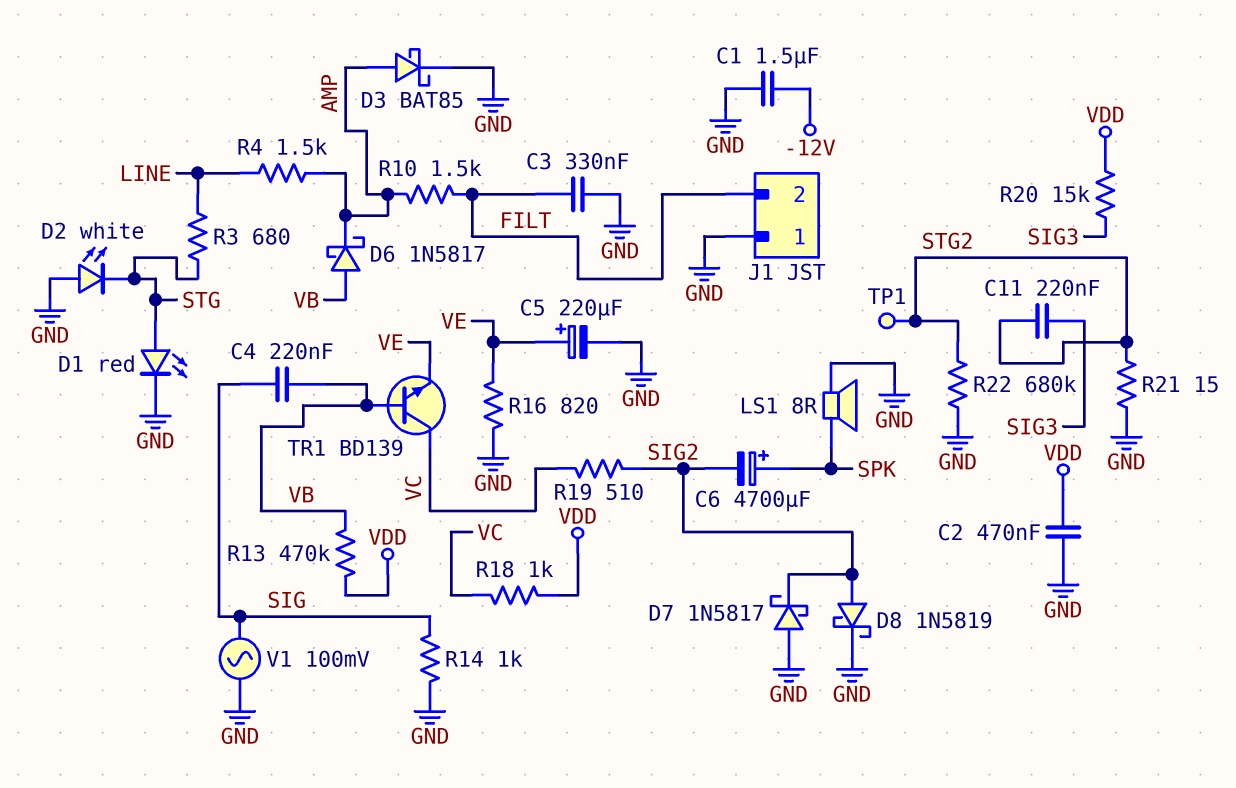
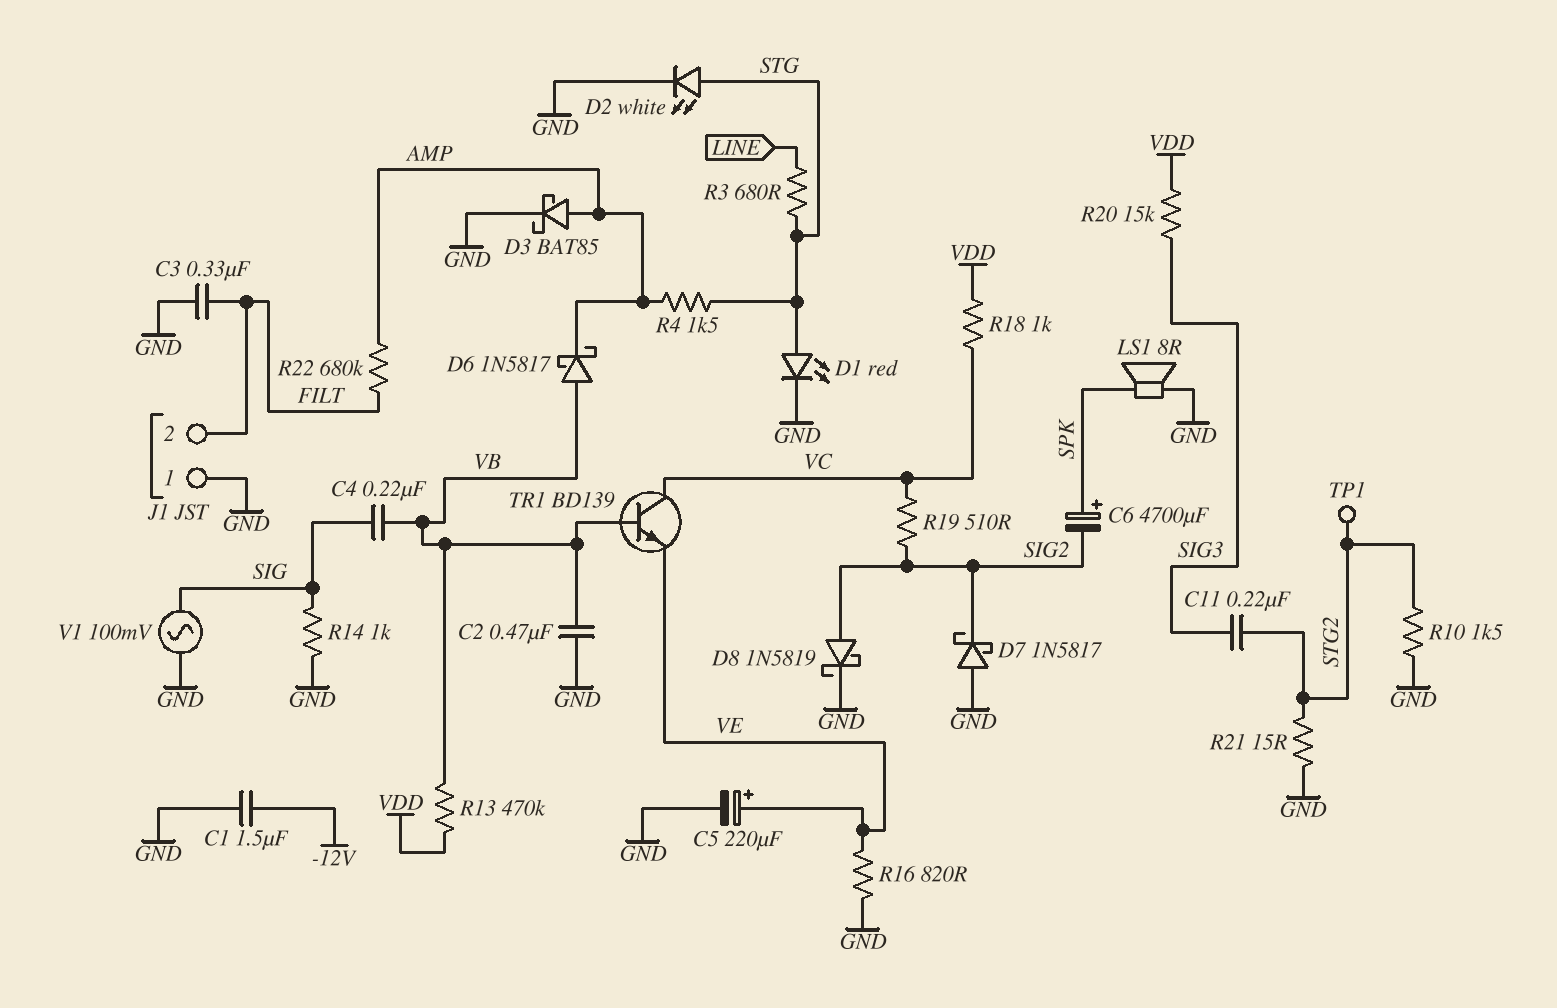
C2: 470nF (GND, VDD) -> 470nF (GND, VB)
D2: LED white (A GND, K STG) -> LED white (A STG, K GND)
R4: 1.5k (AMP, LINE) -> 1.5k (AMP, STG)
R10: 1.5k (AMP, FILT) -> 1.5k (GND, STG2)
R22: 680k (GND, STG2) -> 680k (AMP, FILT)

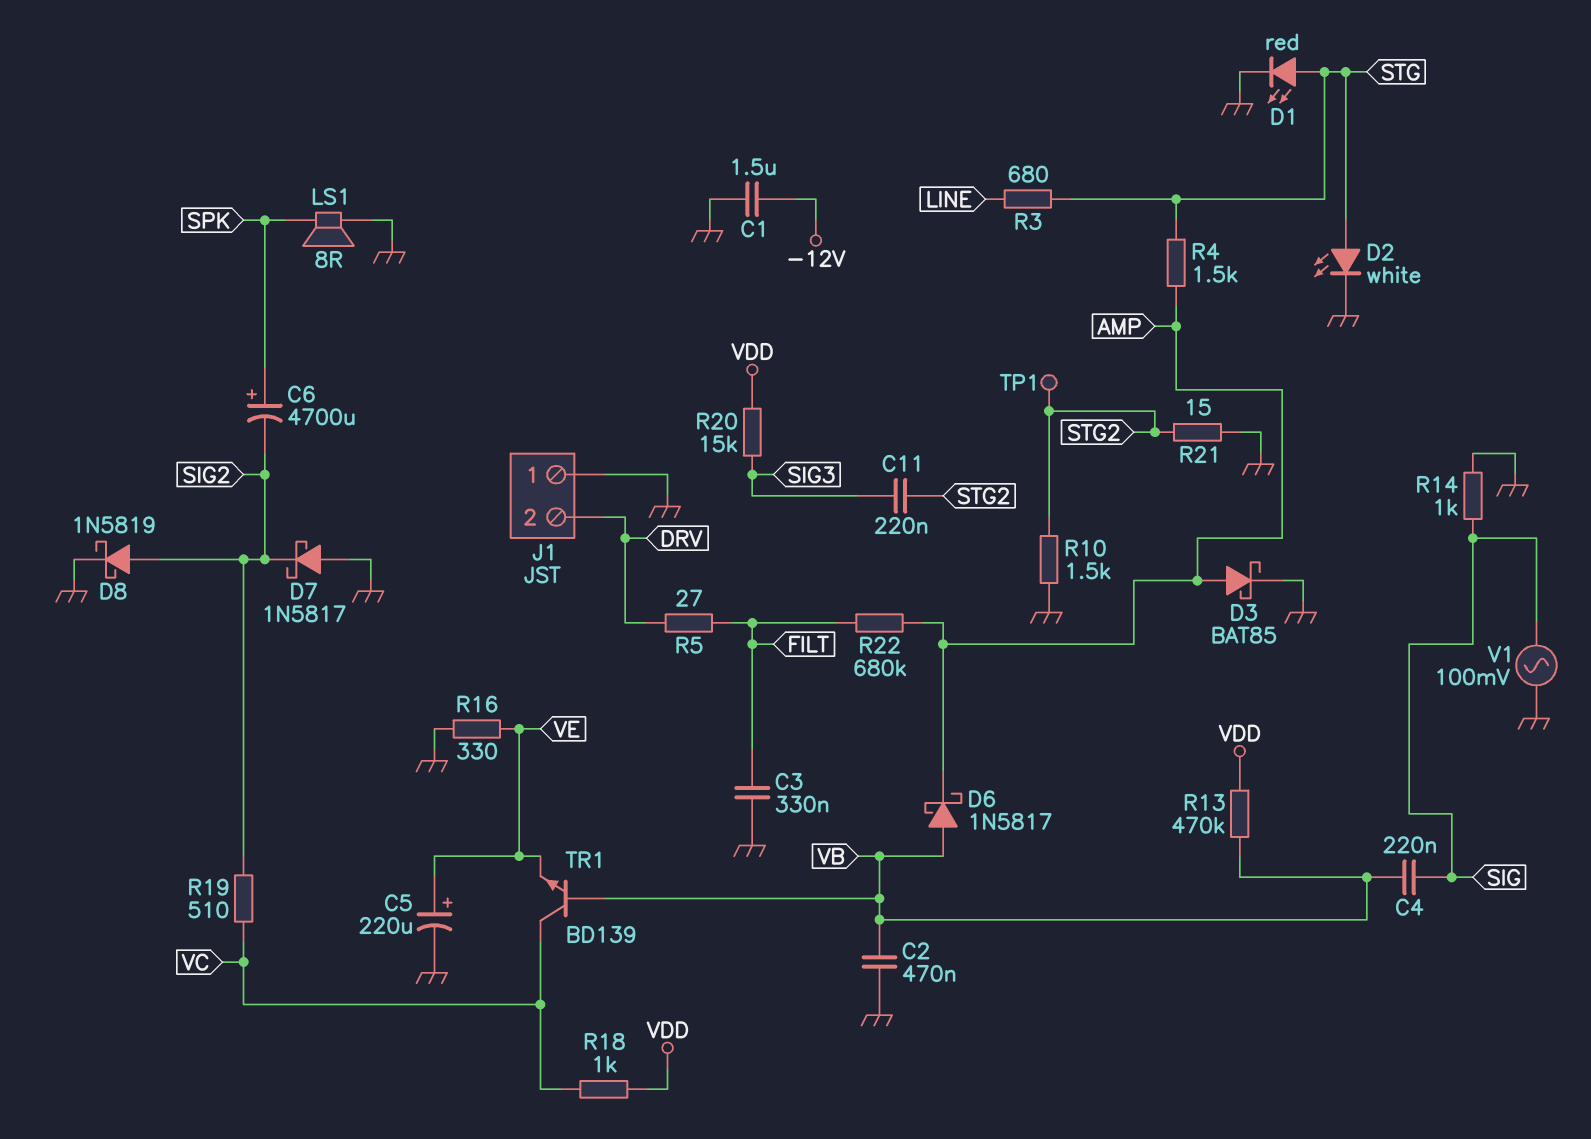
J1 pin 2: FILT -> DRV
R5: none -> 27 (DRV, FILT)
R16: 820 (GND, VE) -> 330 (GND, VE)

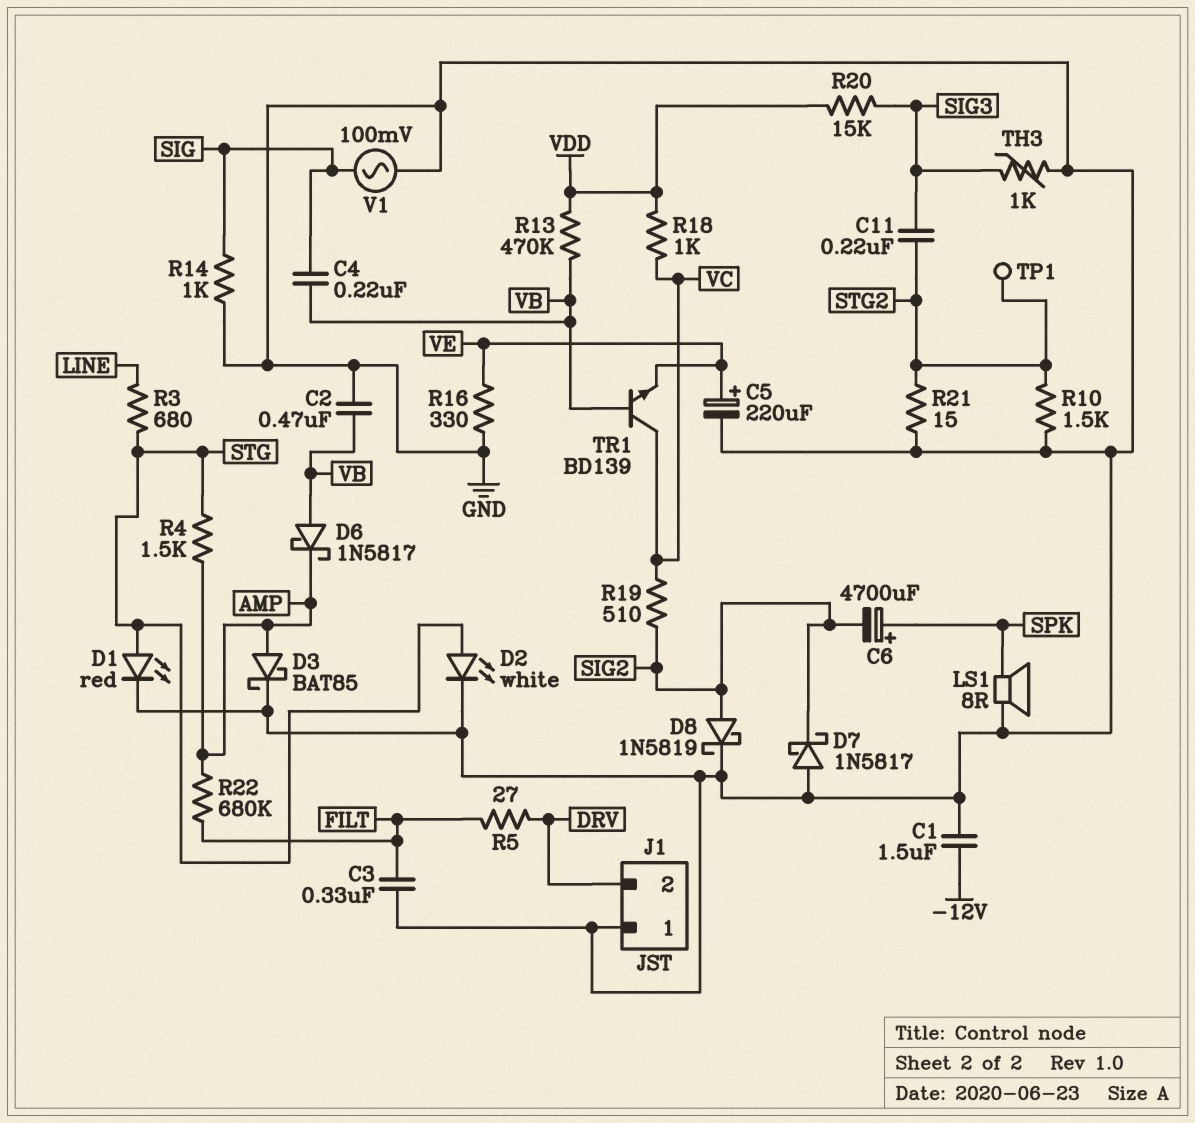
TH3: none -> 1k (GND, SIG3)

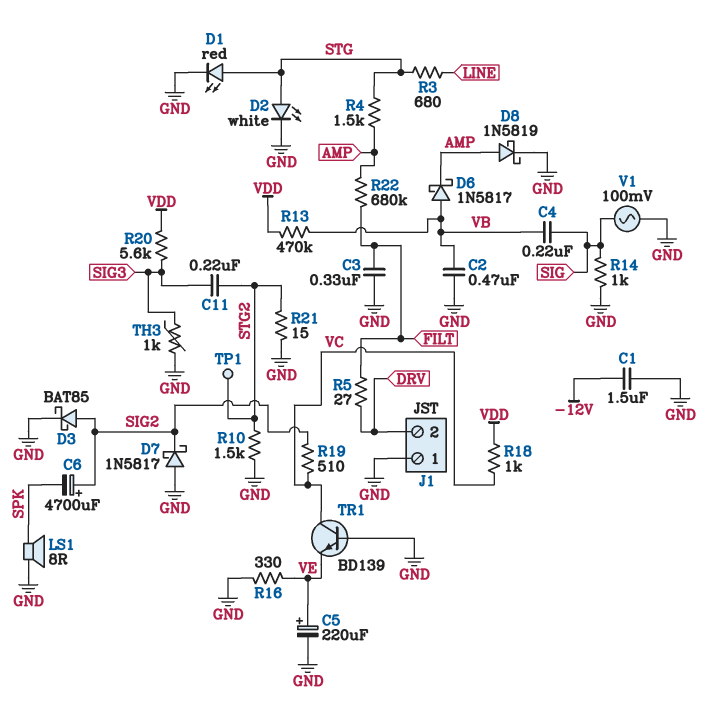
C6: 4700uF (plus SPK, minus SIG2) -> 4700uF (plus SIG2, minus SPK)
D3: schottky BAT85 (A AMP, K GND) -> schottky BAT85 (A SIG2, K GND)
D8: schottky 1N5819 (A SIG2, K GND) -> schottky 1N5819 (A AMP, K GND)
R20: 15k (SIG3, VDD) -> 5.6k (SIG3, VDD)
TR1: NPN BD139 (B VB, C VC, E VE) -> NPN BD139 (B GND, C VC, E VE)

